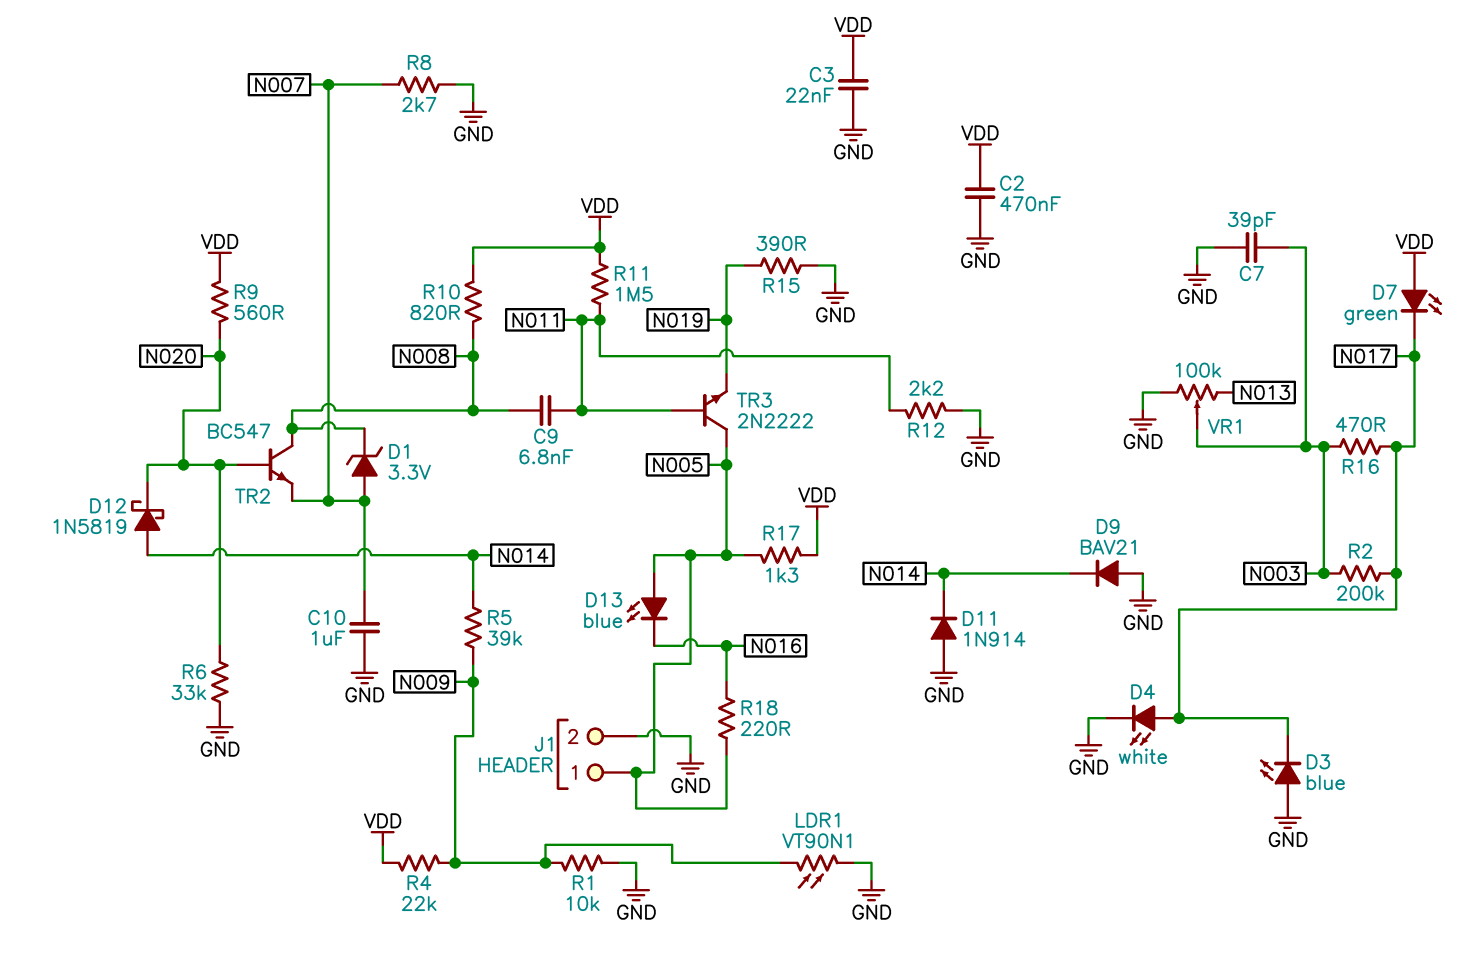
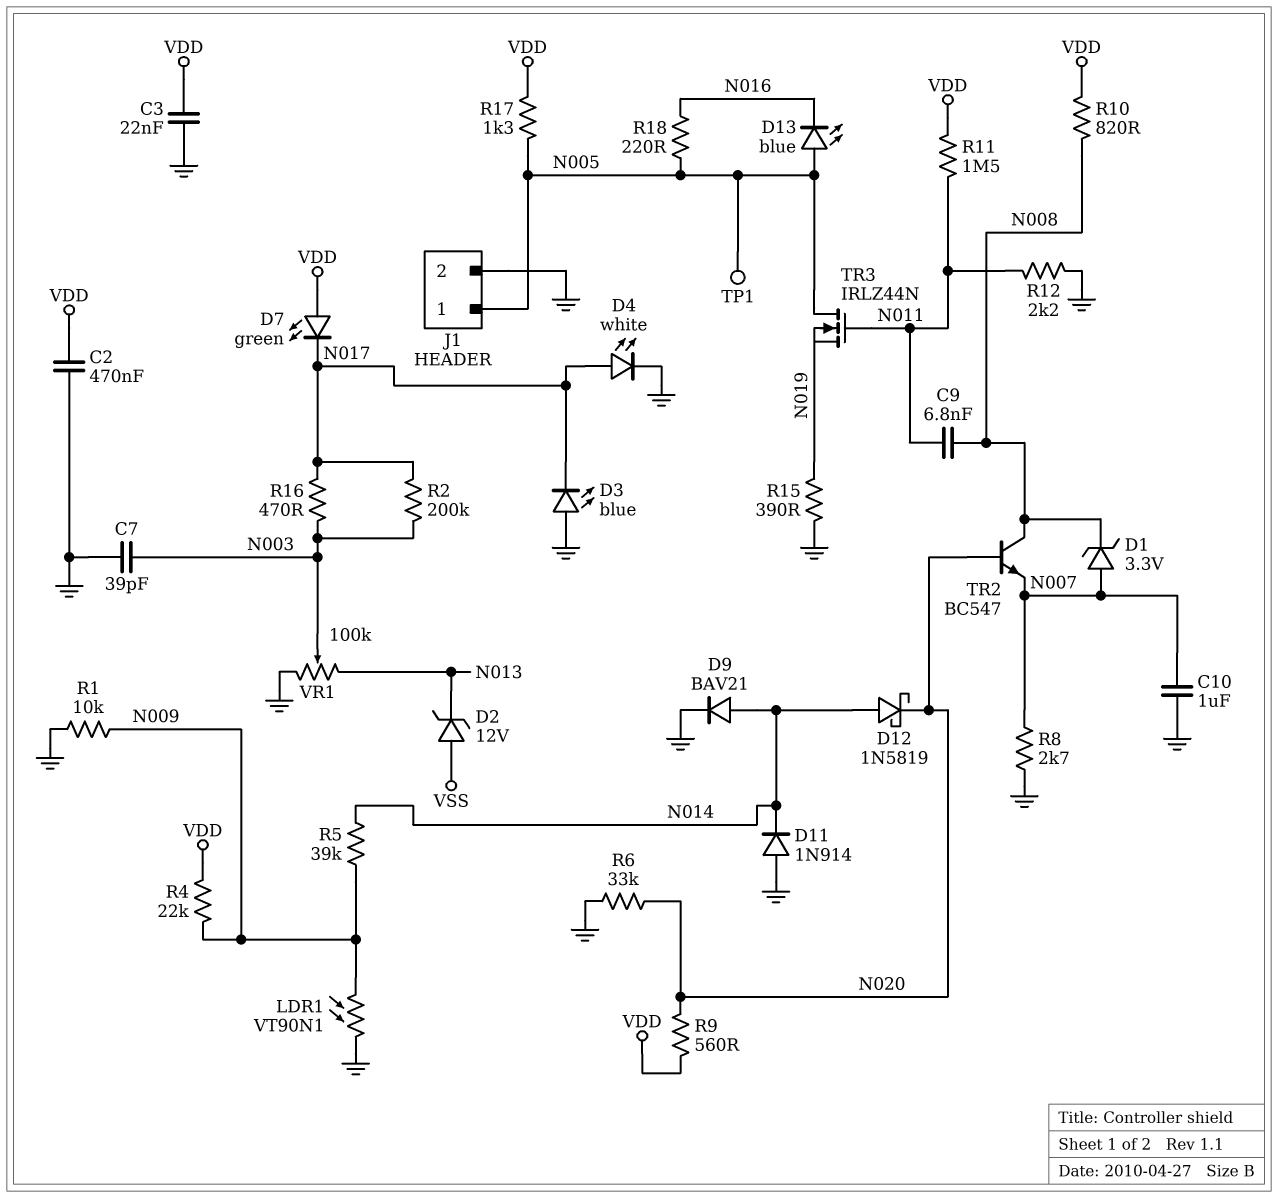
D2: none -> zener 12V (A VSS, K N013)
D9: diode BAV21 (A GND, K N014) -> diode BAV21 (A N014, K GND)
TP1: none -> test point (N005)
TR3: NPN 2N2222 (B N011, C N005, E N019) -> NMOS IRLZ44N (G N011, D N005, S N019)

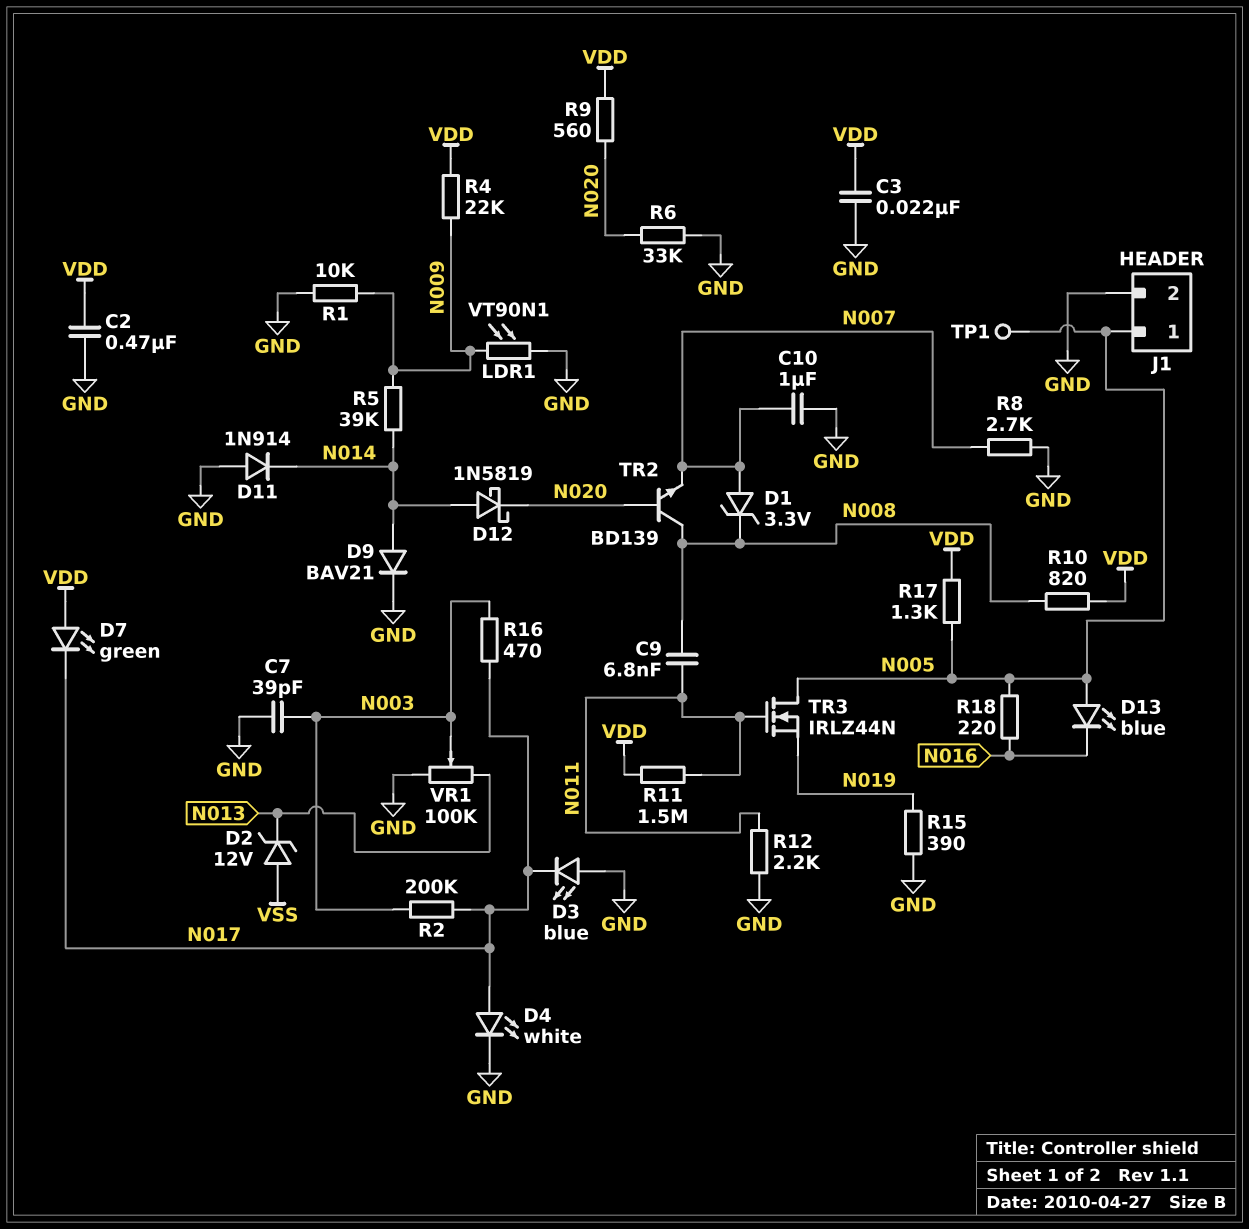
TR2: NPN BC547 (B N020, C N008, E N007) -> NPN BD139 (B N020, C N008, E N007)

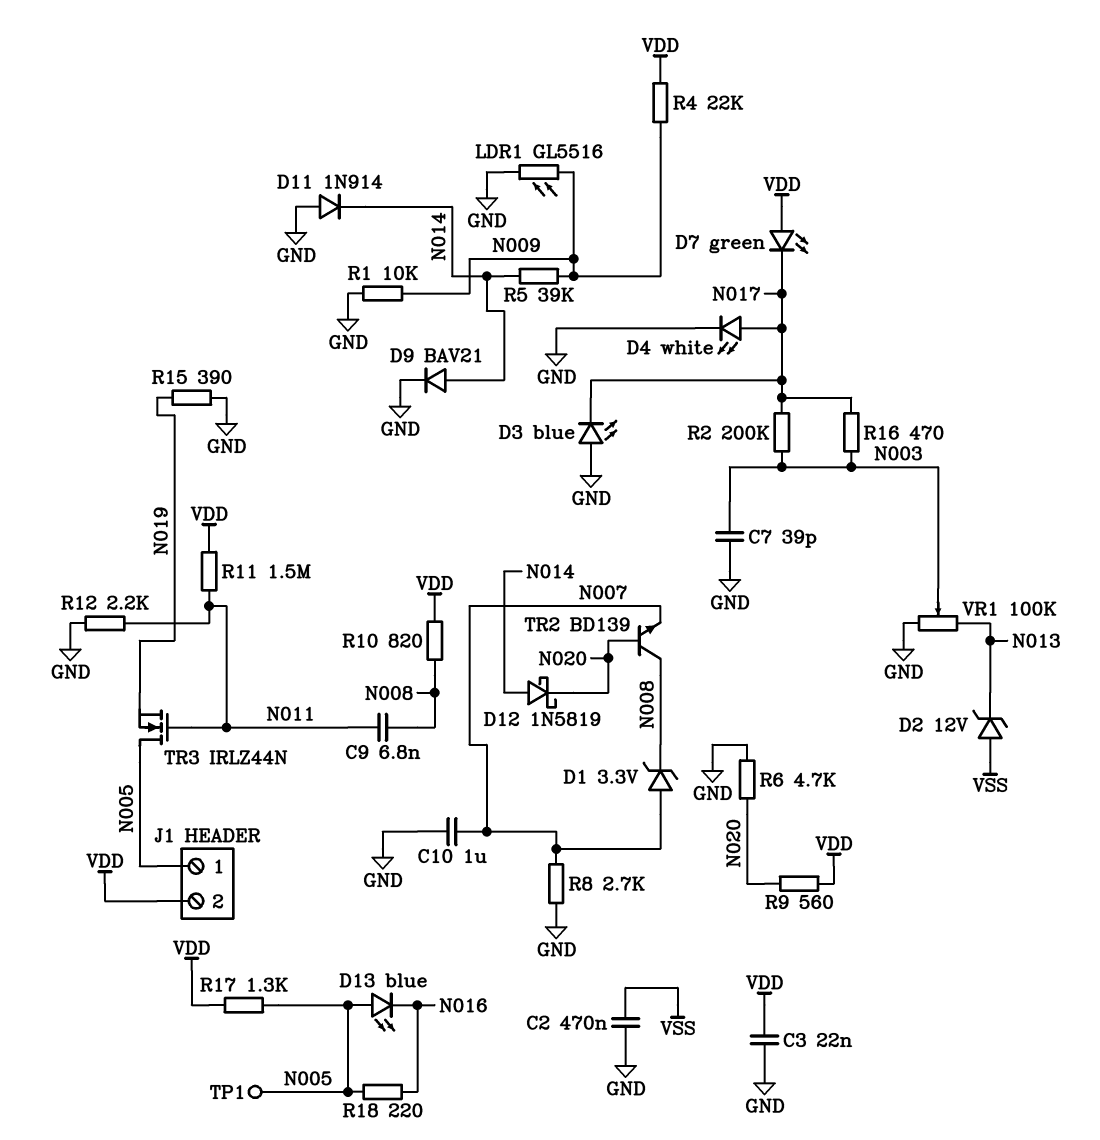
C2: 470nF (GND, VDD) -> 470nF (GND, VSS)
J1 pin 2: GND -> VDD
LDR1: VT90N1 (GND, N009) -> GL5516 (GND, N009)
R6: 33k (GND, N020) -> 4.7k (GND, N020)

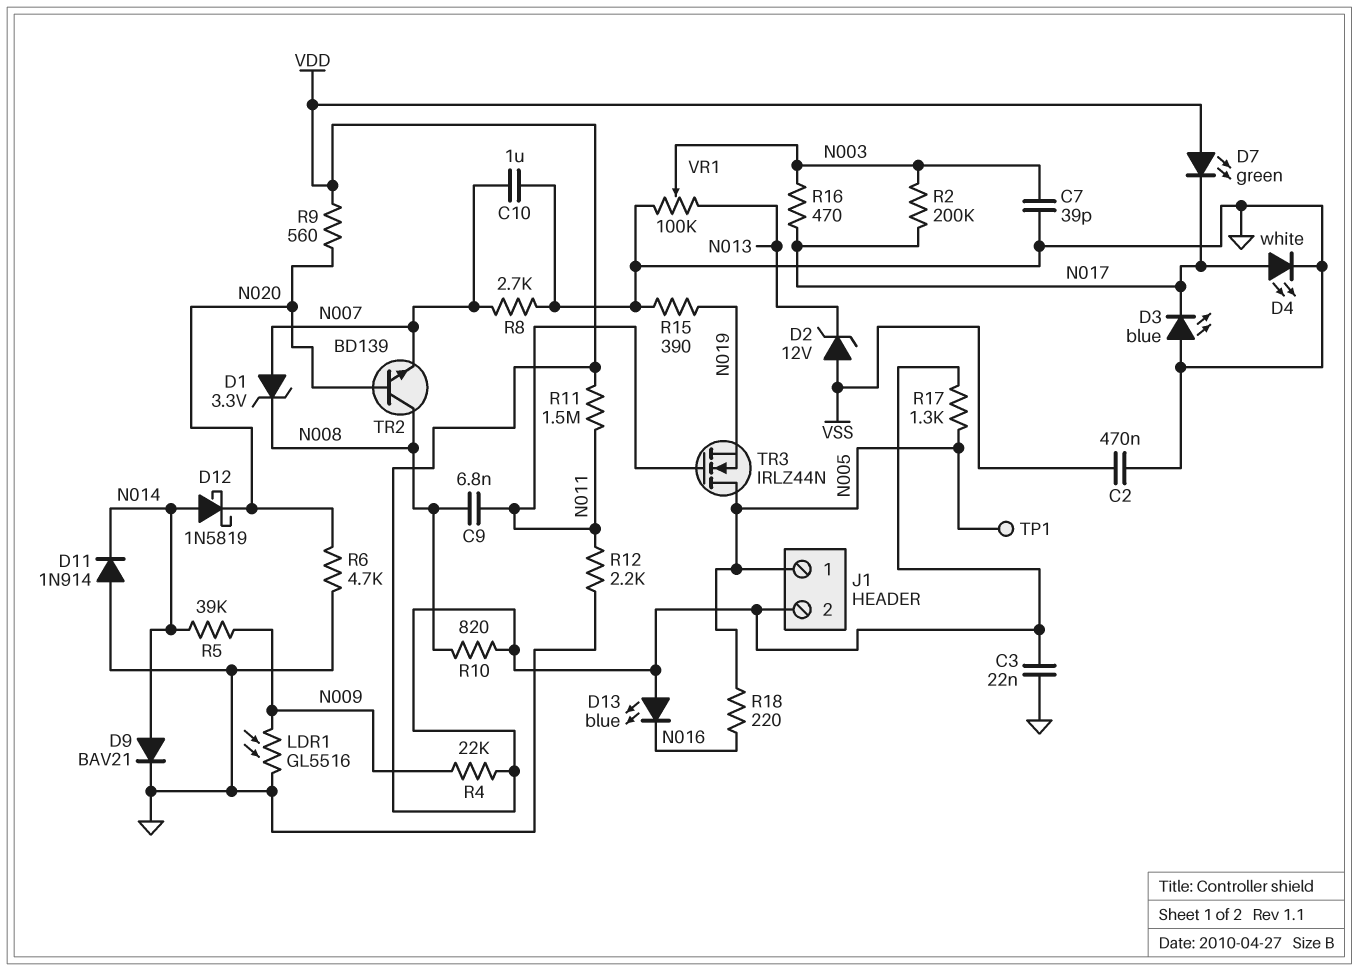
D13: LED blue (A N005, K N016) -> LED blue (A VDD, K N016)
R1: 10k (GND, N009) -> none

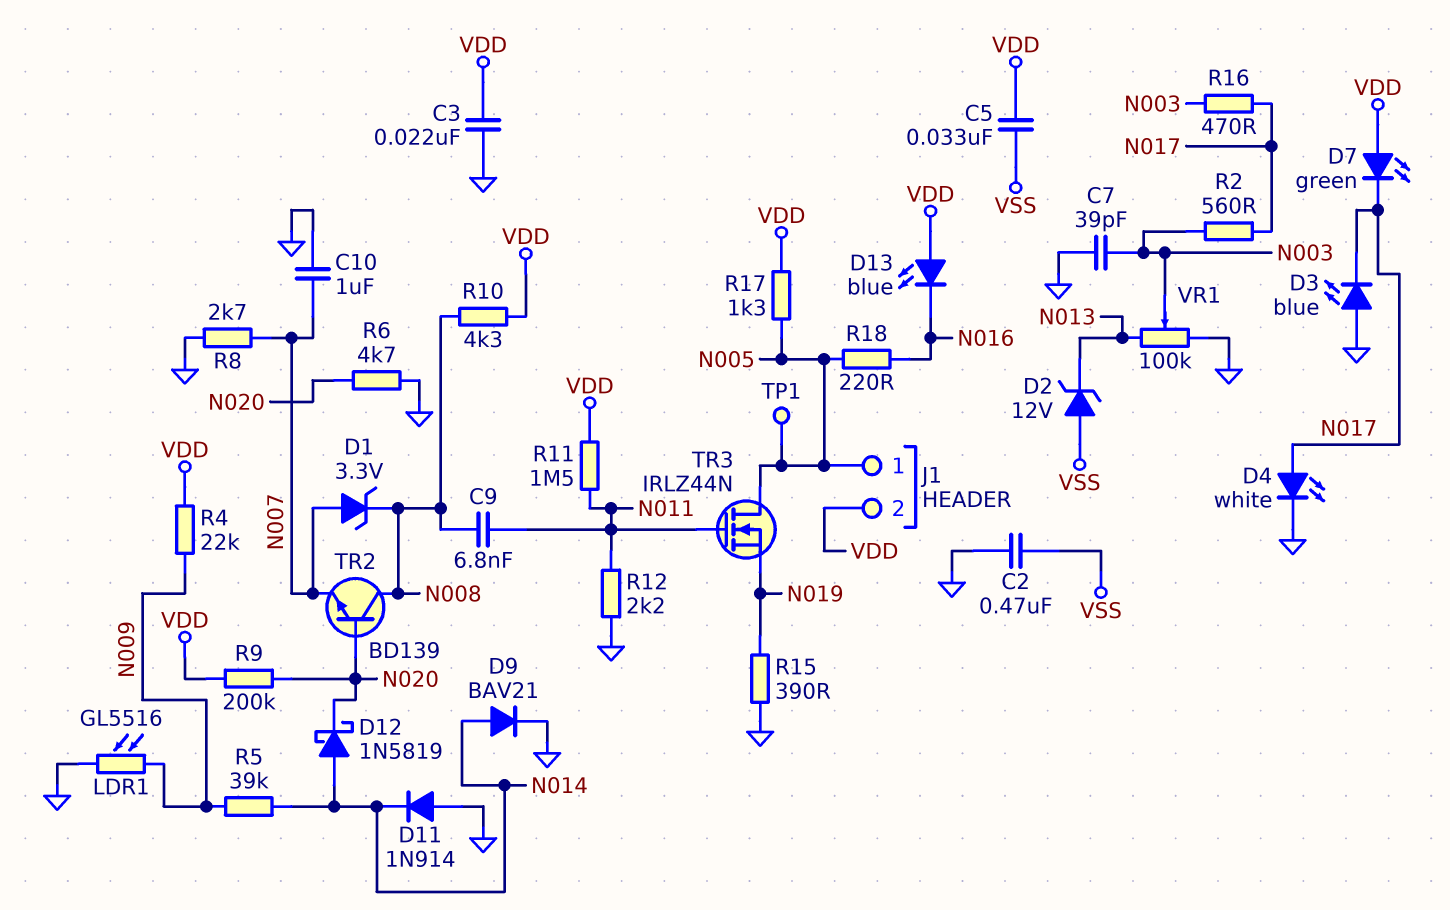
C5: none -> 33nF (VDD, VSS)
R2: 200k (N003, N017) -> 560 (N003, N017)
R9: 560 (N020, VDD) -> 200k (N020, VDD)
R10: 820 (N008, VDD) -> 4.3k (N008, VDD)

